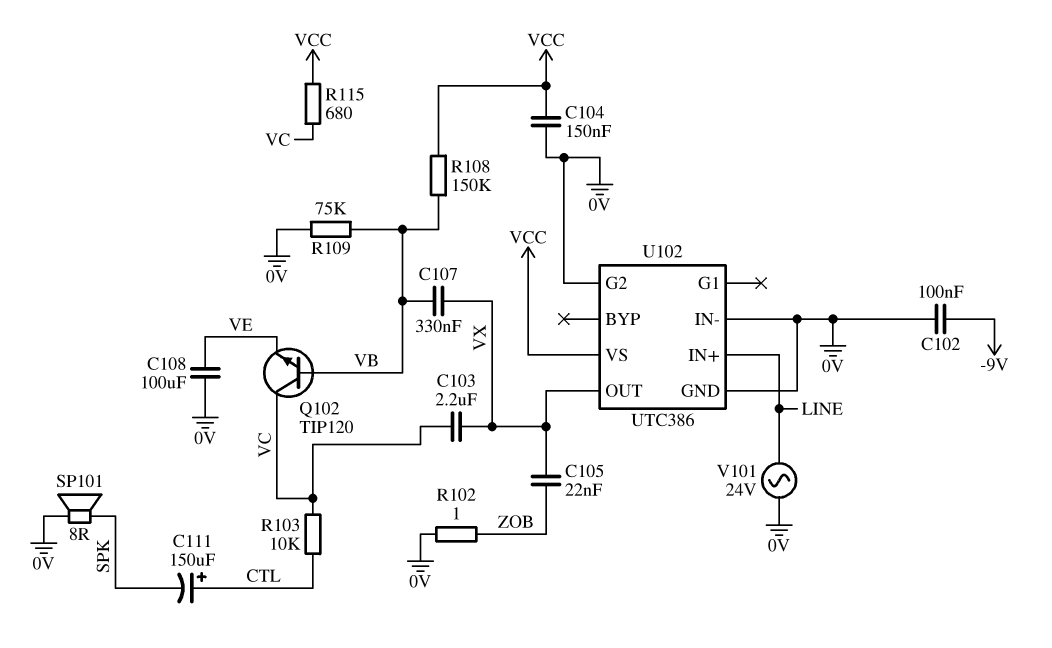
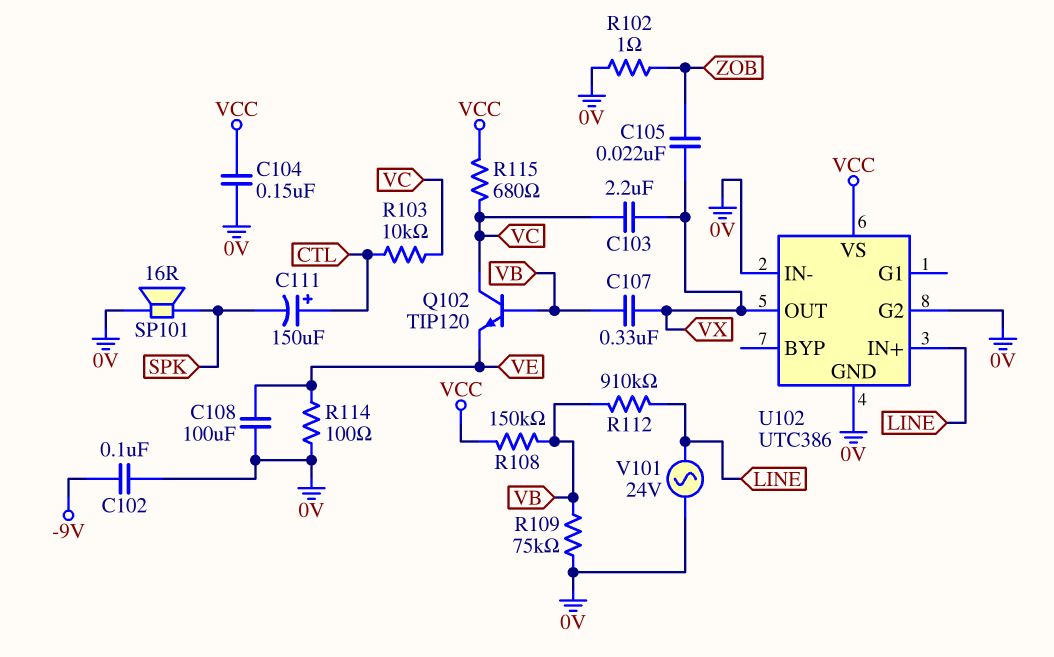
R112: none -> 910k (LINE, VB)
R114: none -> 100 (0V, VE)
SP101: speaker 8R (0V, SPK) -> speaker 16R (0V, SPK)

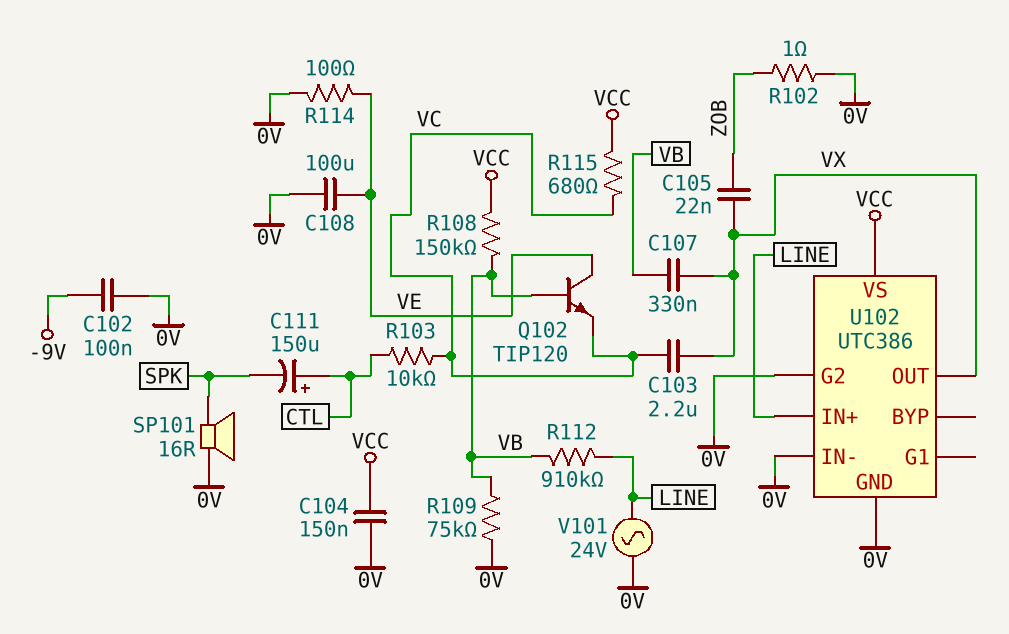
Q102: NPN TIP120 (B VB, C VC, E VE) -> NPN TIP120 (B VB, C VE, E VC)

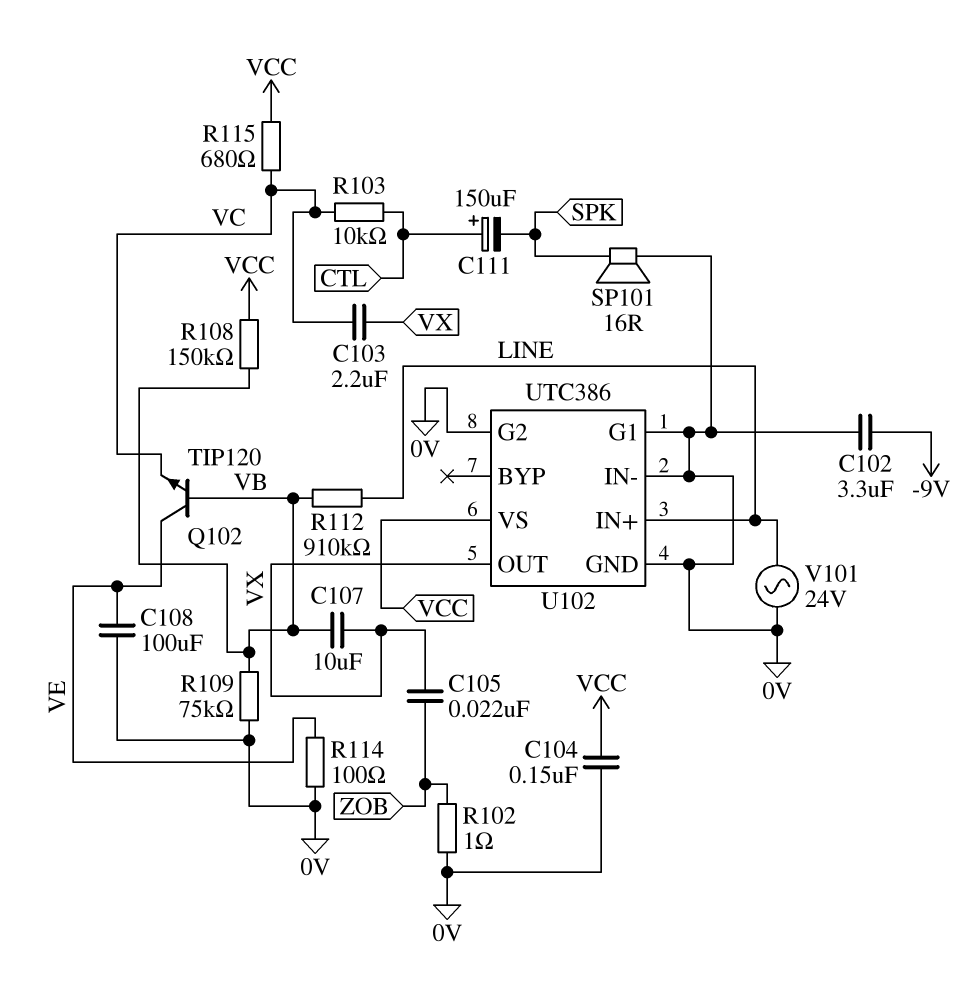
C102: 100nF (-9V, 0V) -> 3.3uF (-9V, 0V)
C107: 330nF (VB, VX) -> 10uF (VB, VX)
U102 pin G1: none -> 0V

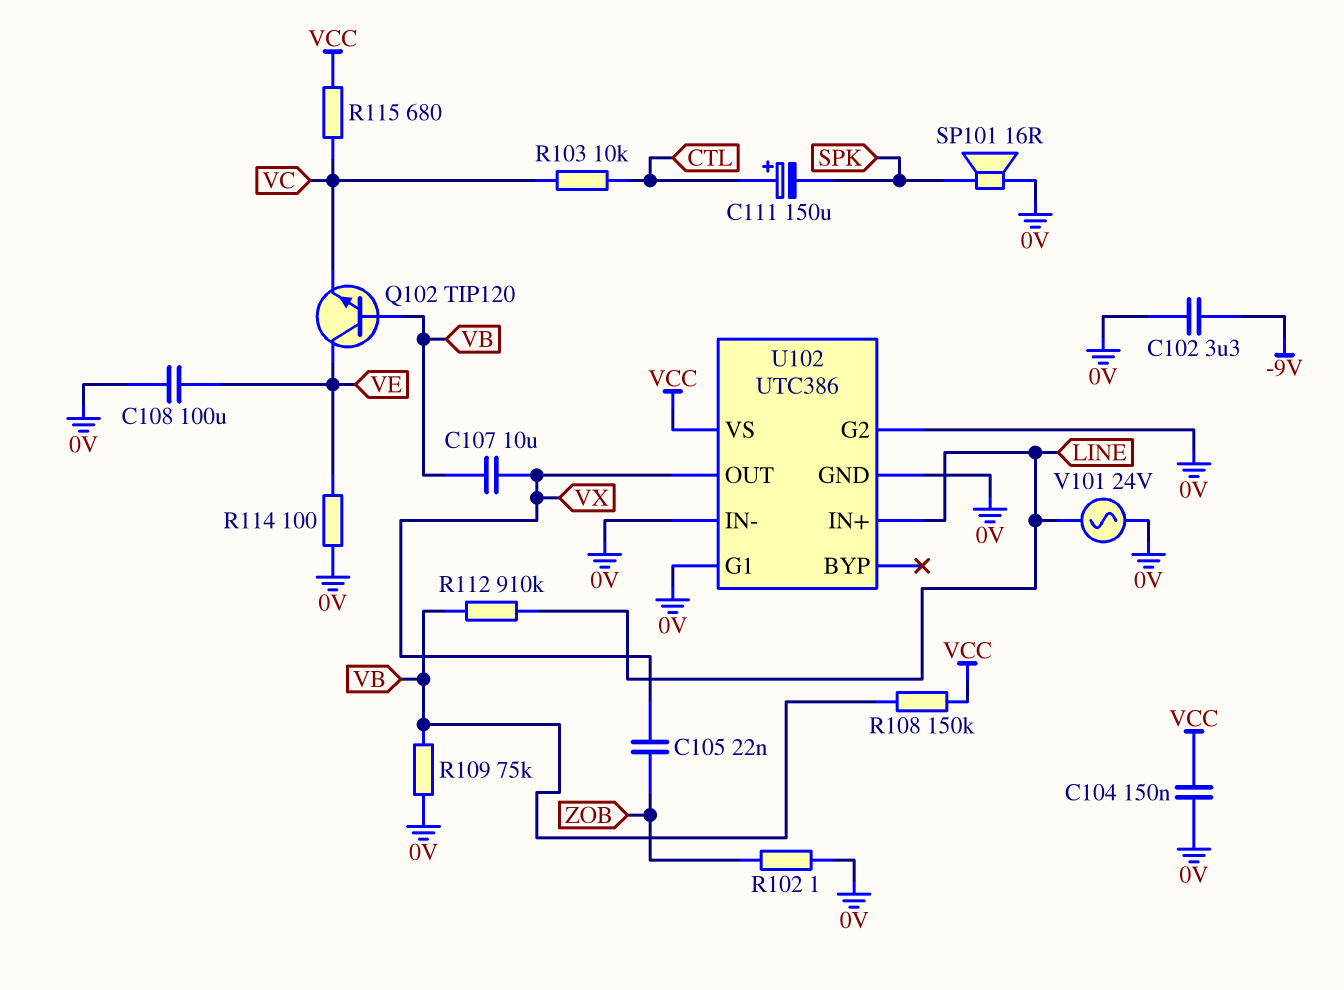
C103: 2.2uF (VC, VX) -> none

